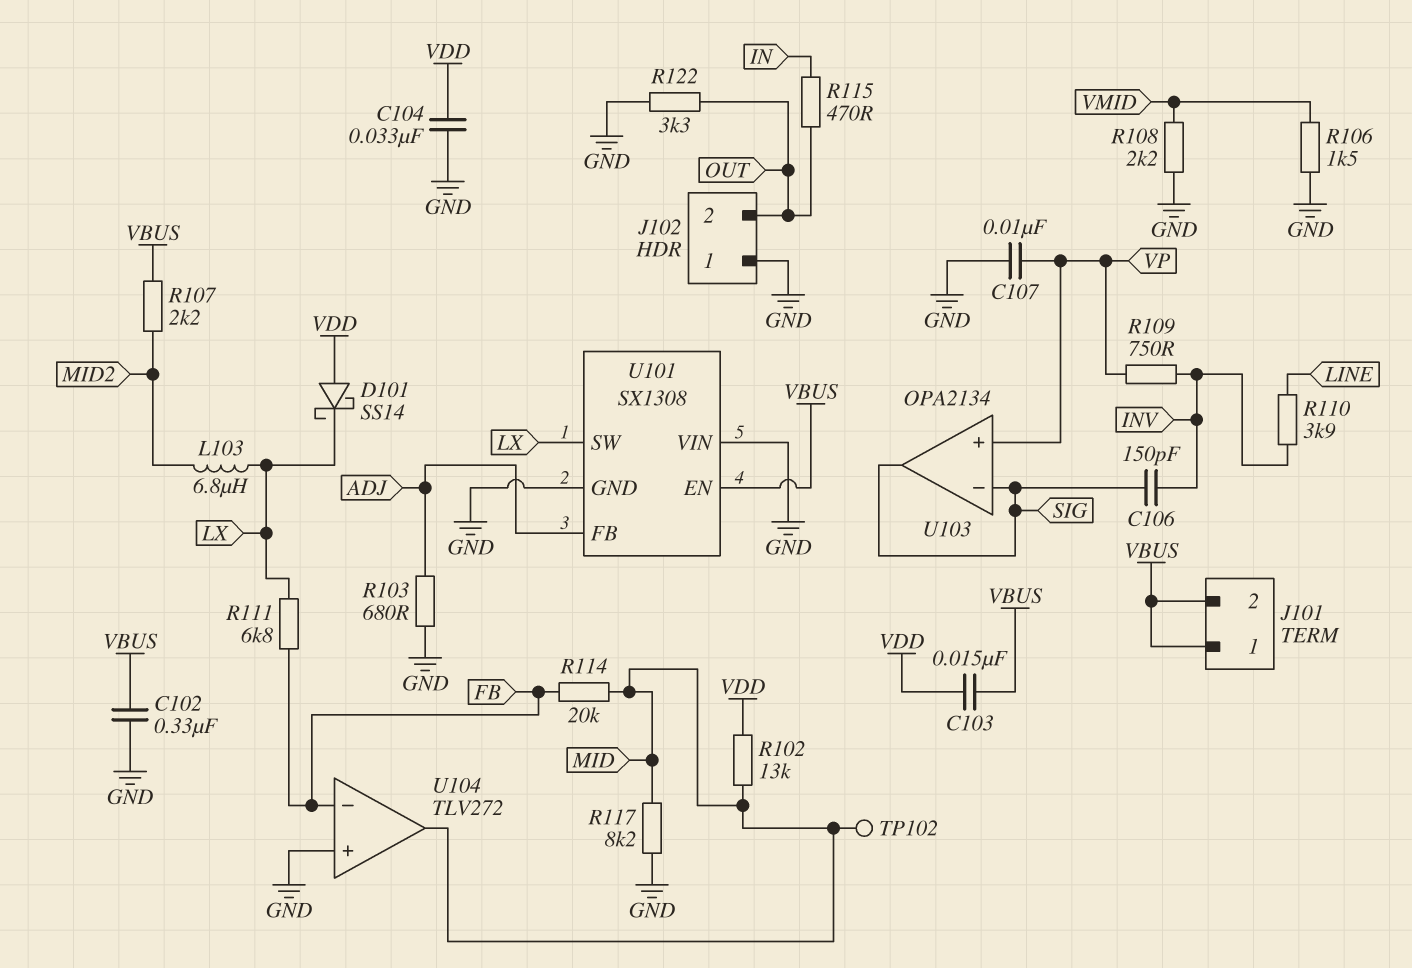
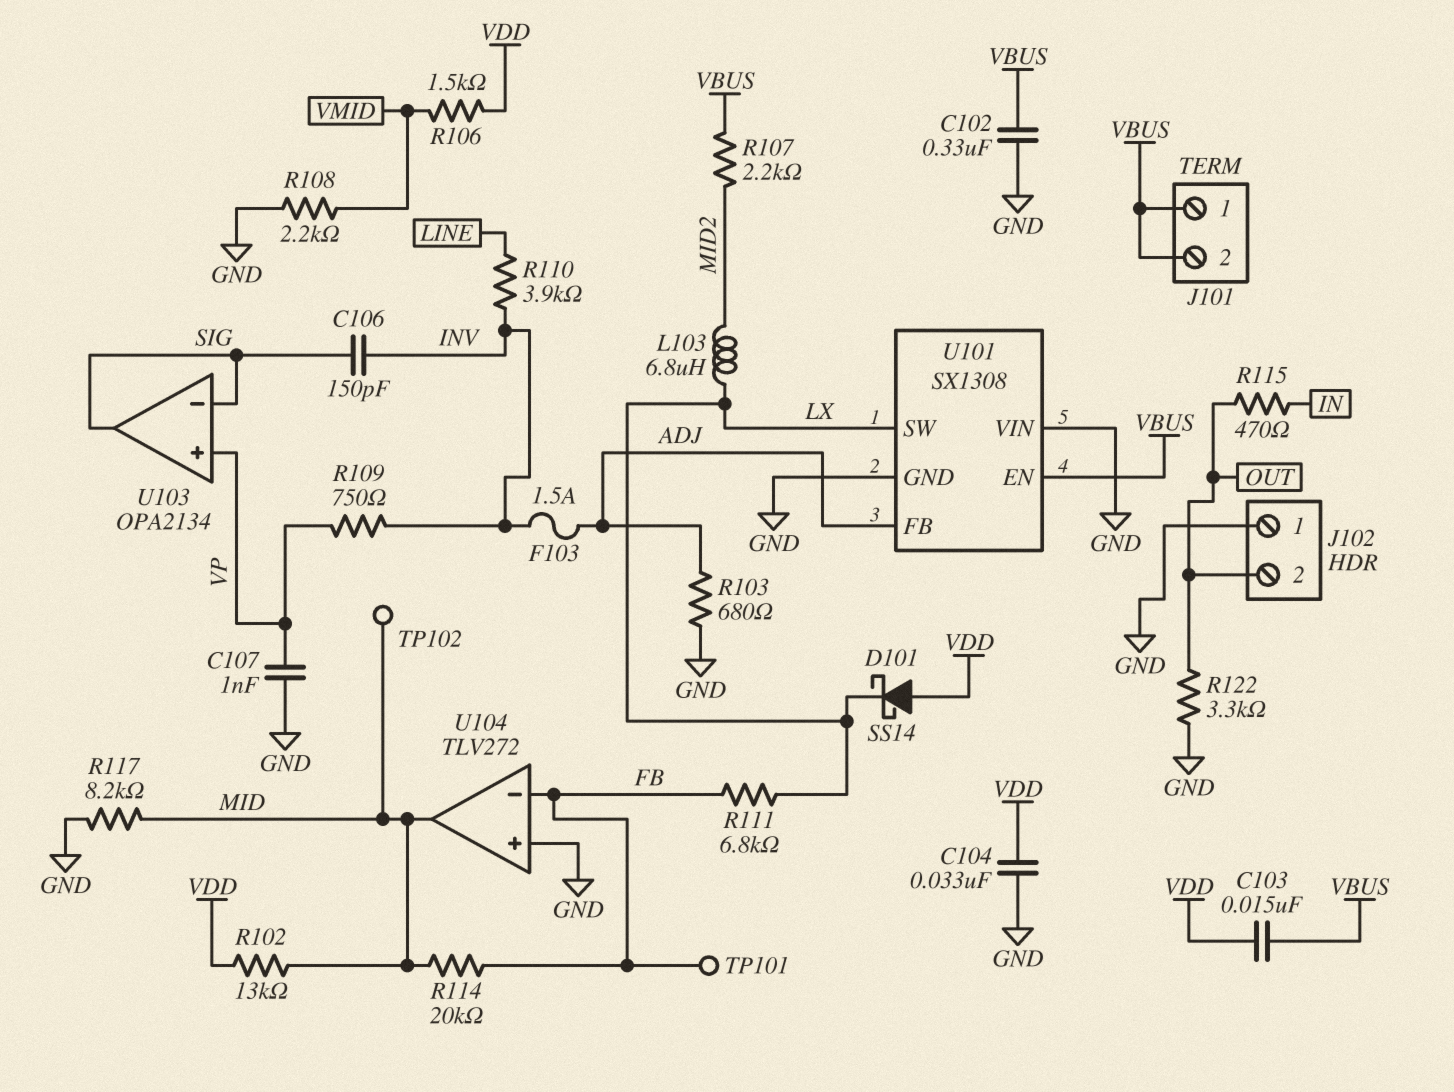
C107: 10nF (GND, VP) -> 1nF (GND, VP)
F103: none -> 1.5A (ADJ, INV)
R106: 1.5k (GND, VMID) -> 1.5k (VDD, VMID)
TP101: none -> test point (FB)

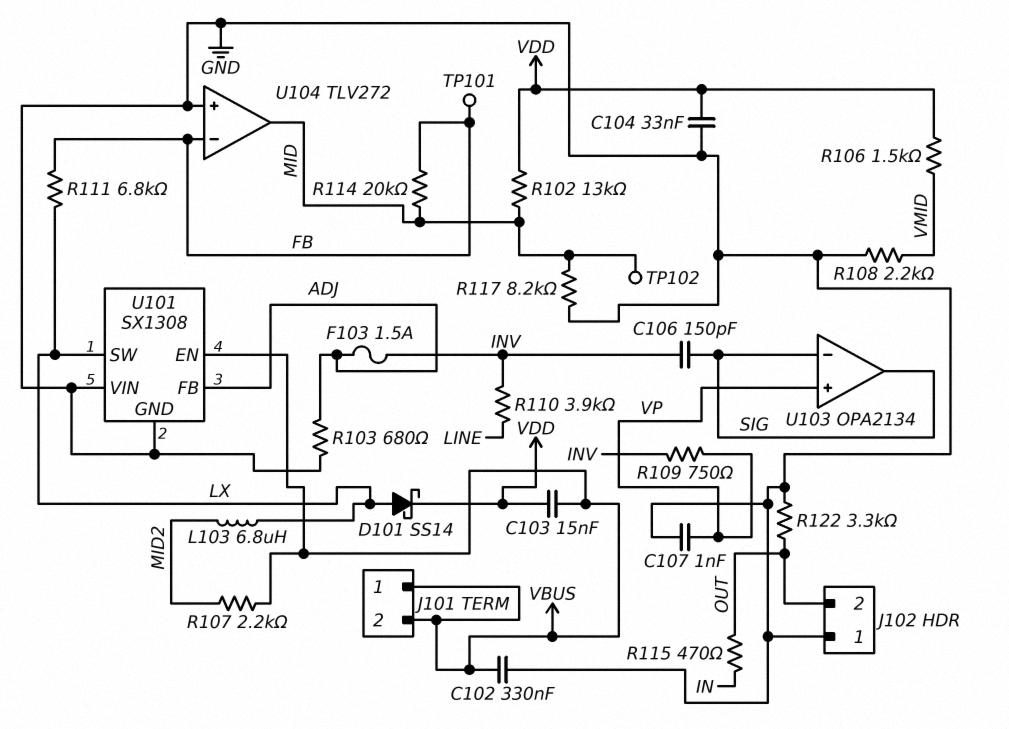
D101: schottky SS14 (A VDD, K LX) -> schottky SS14 (A LX, K VDD)

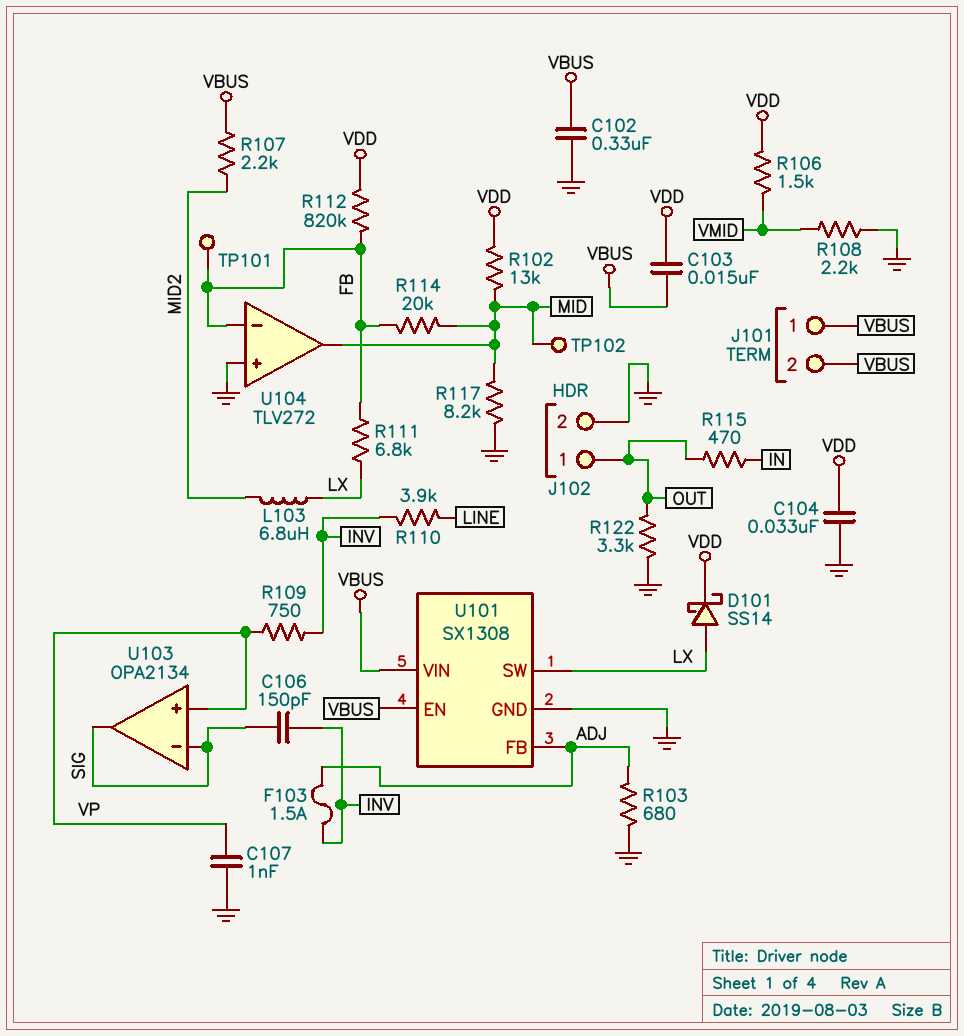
J102 pin 1: GND -> OUT
J102 pin 2: OUT -> GND
R112: none -> 820k (FB, VDD)
U101 pin VIN: GND -> VBUS

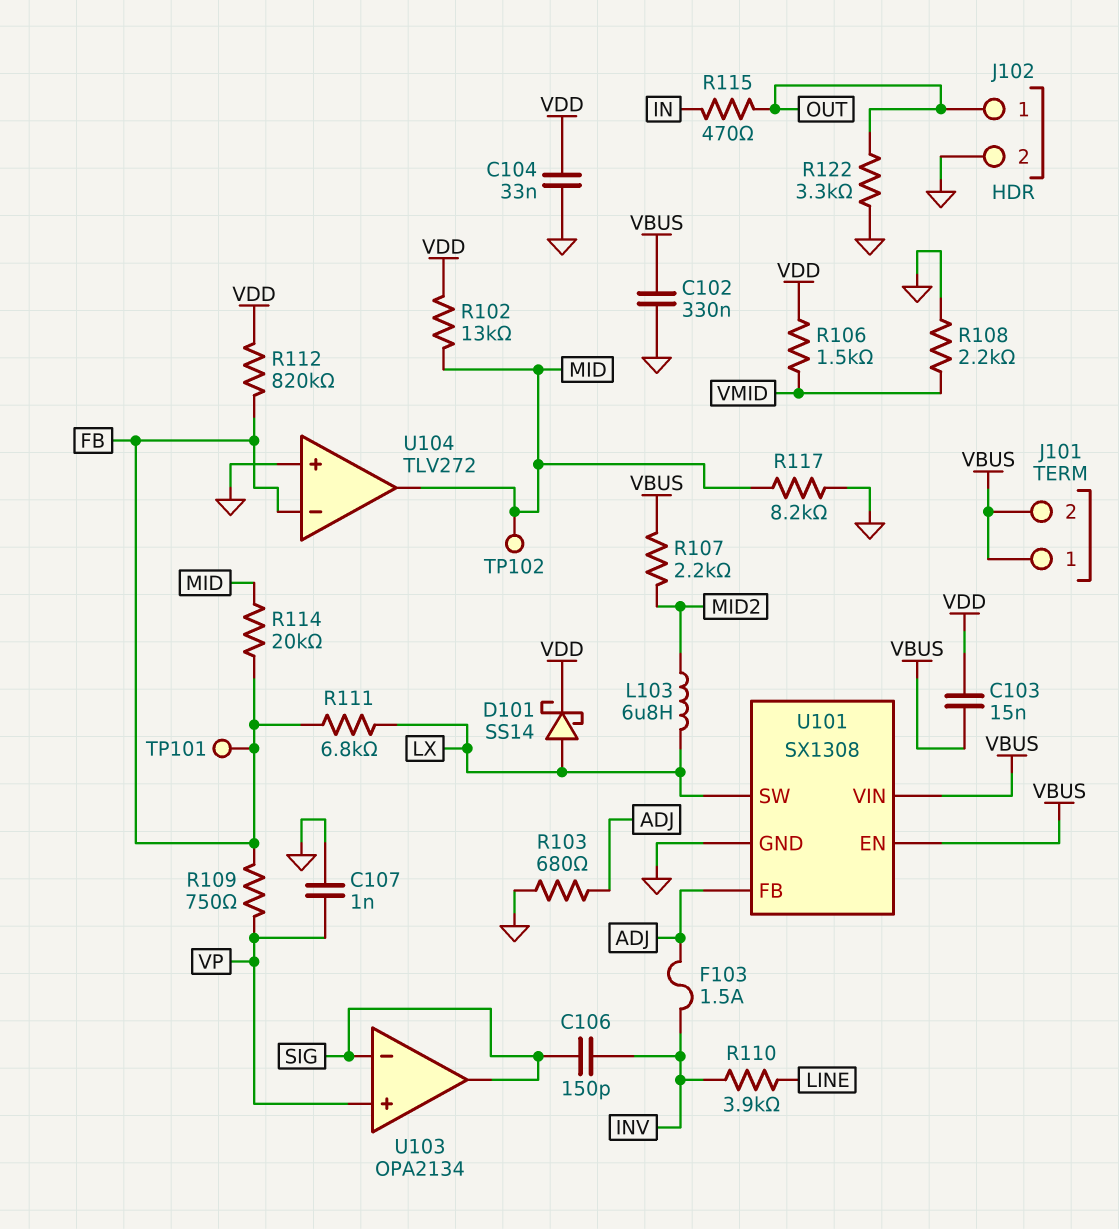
R109: 750 (INV, VP) -> 750 (FB, VP)

